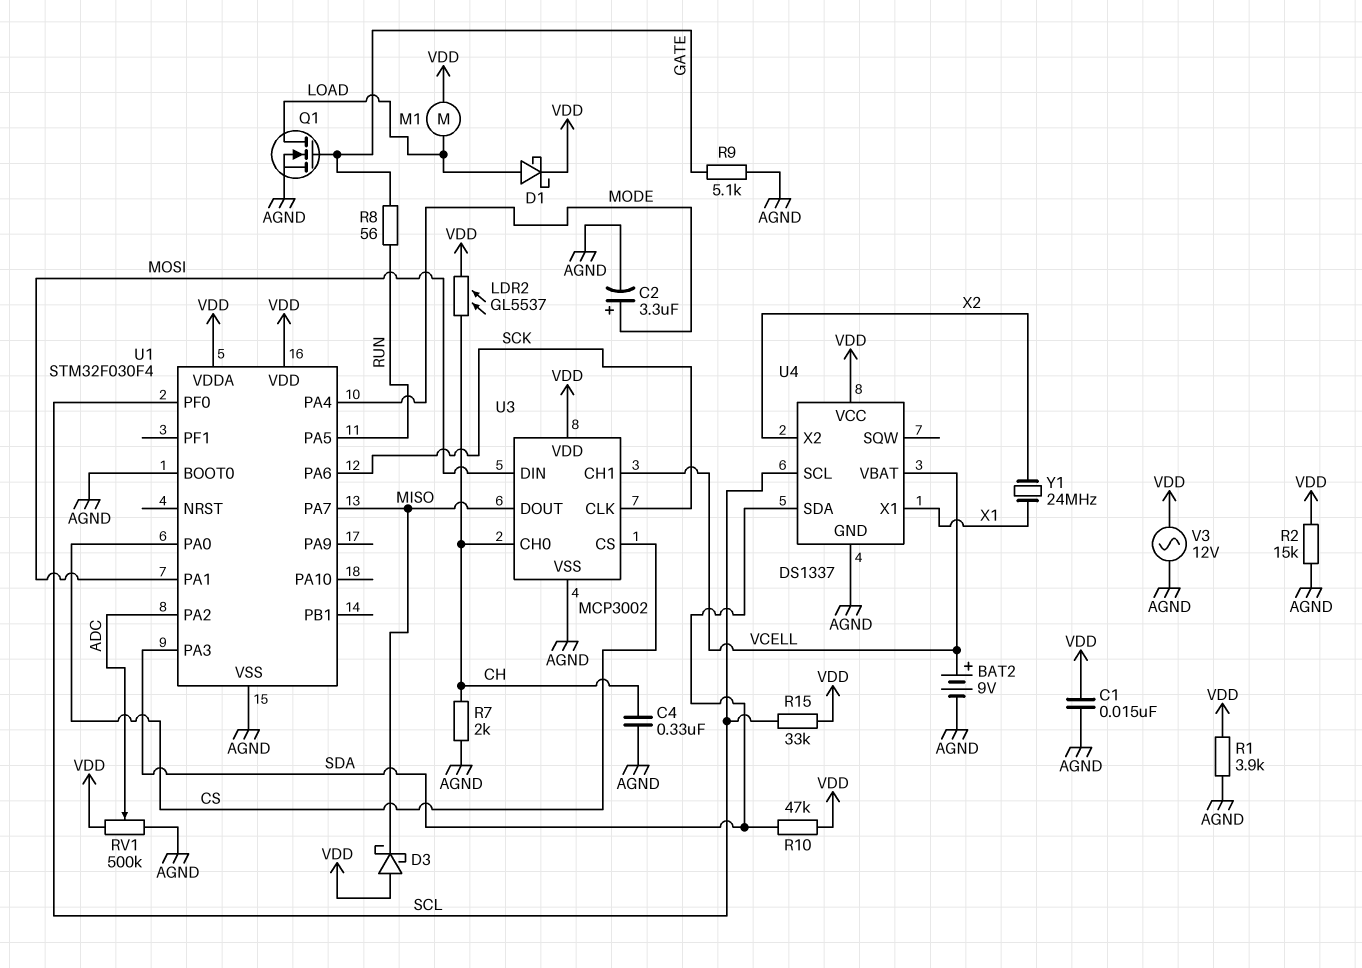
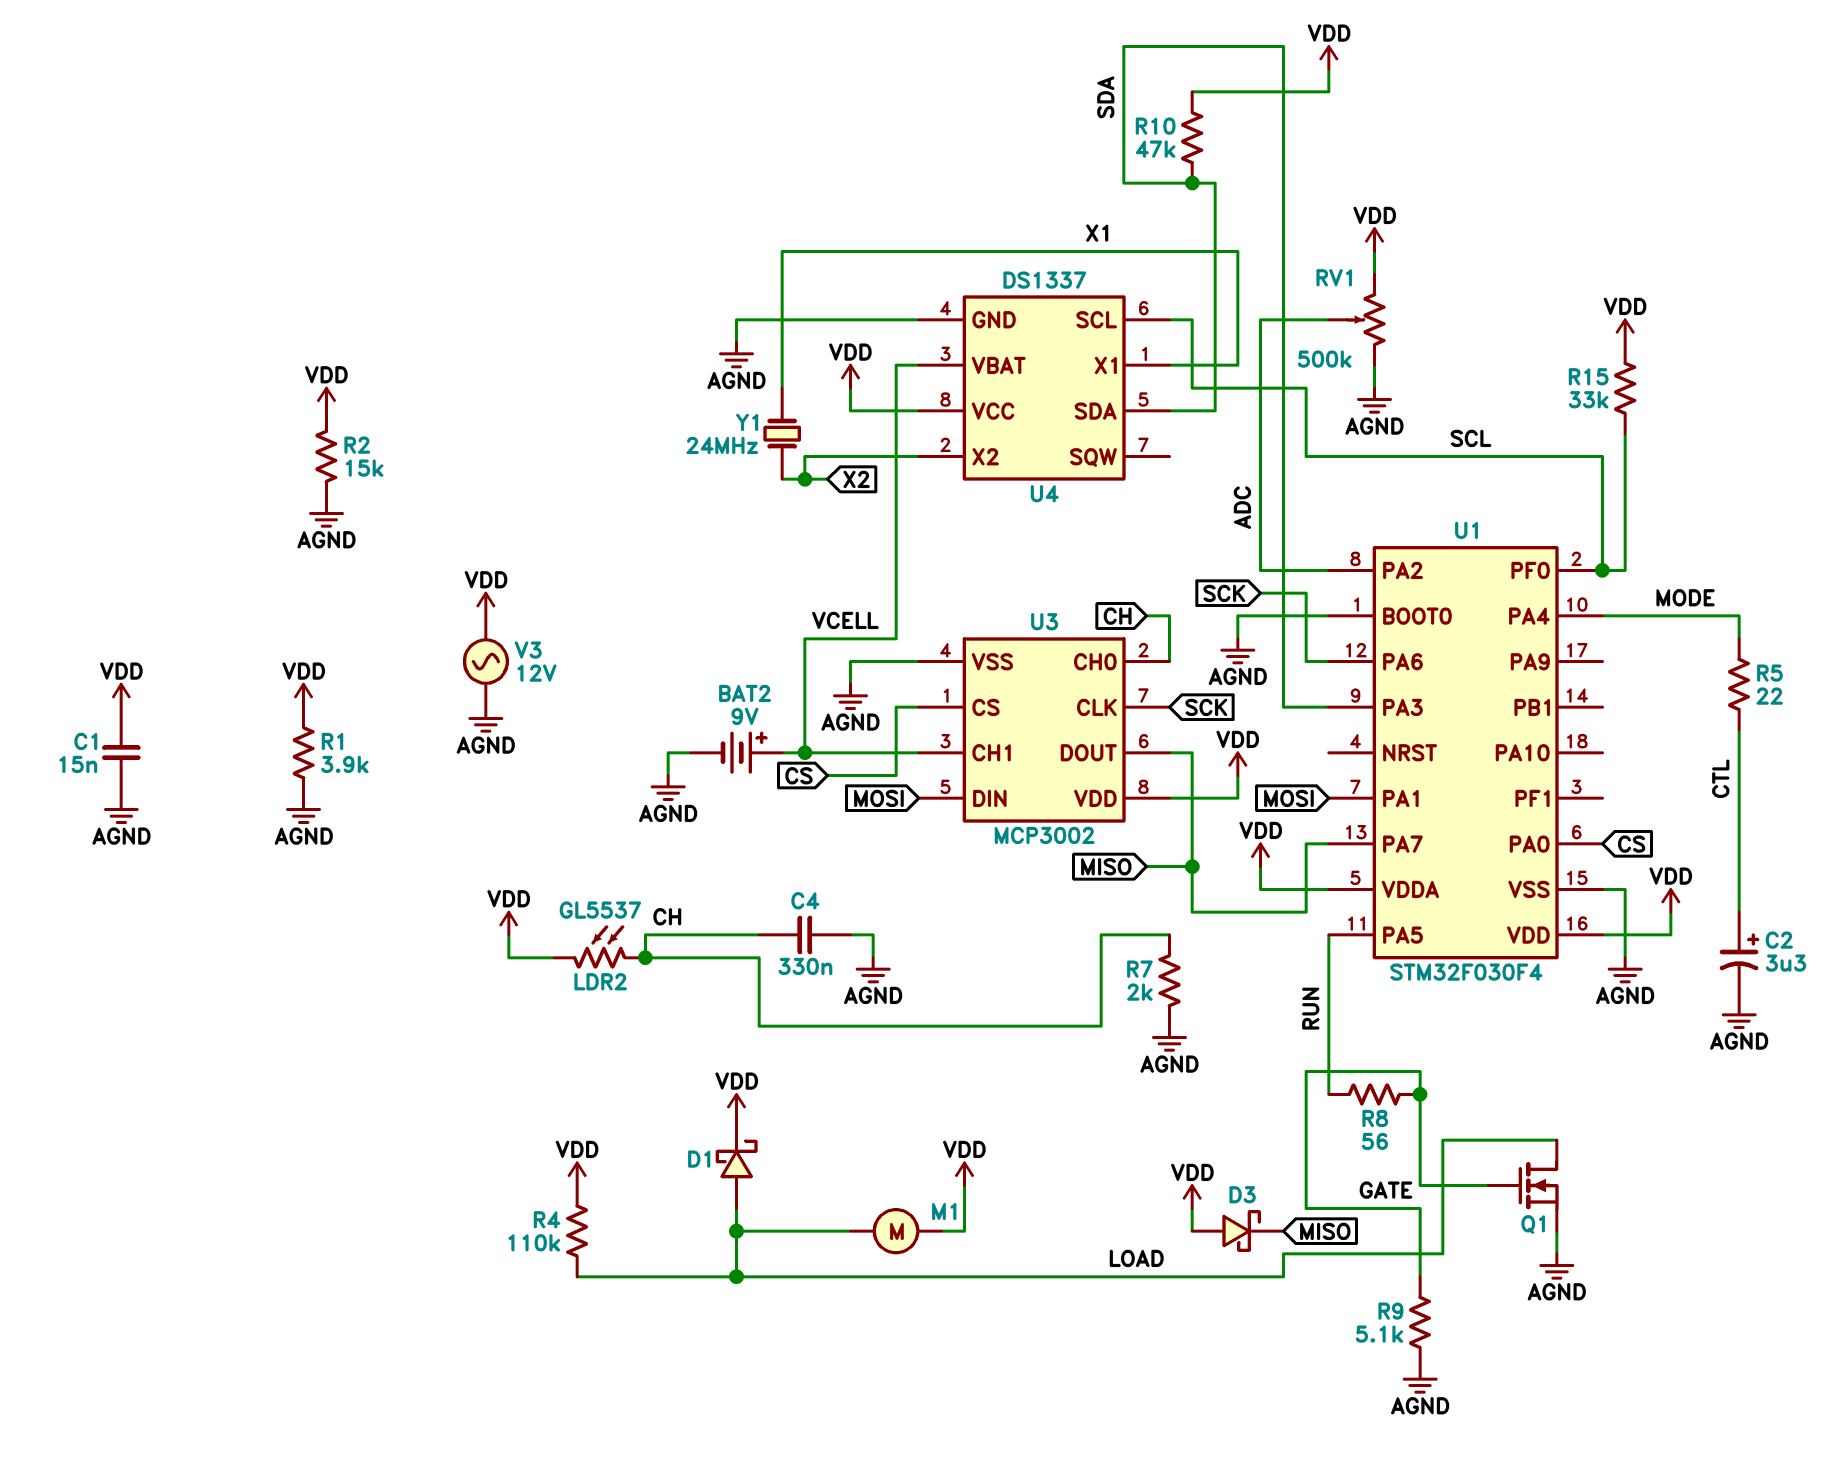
C2: 3.3uF (plus MODE, minus AGND) -> 3.3uF (plus CTL, minus AGND)
R4: none -> 110k (LOAD, VDD)
R5: none -> 22 (CTL, MODE)

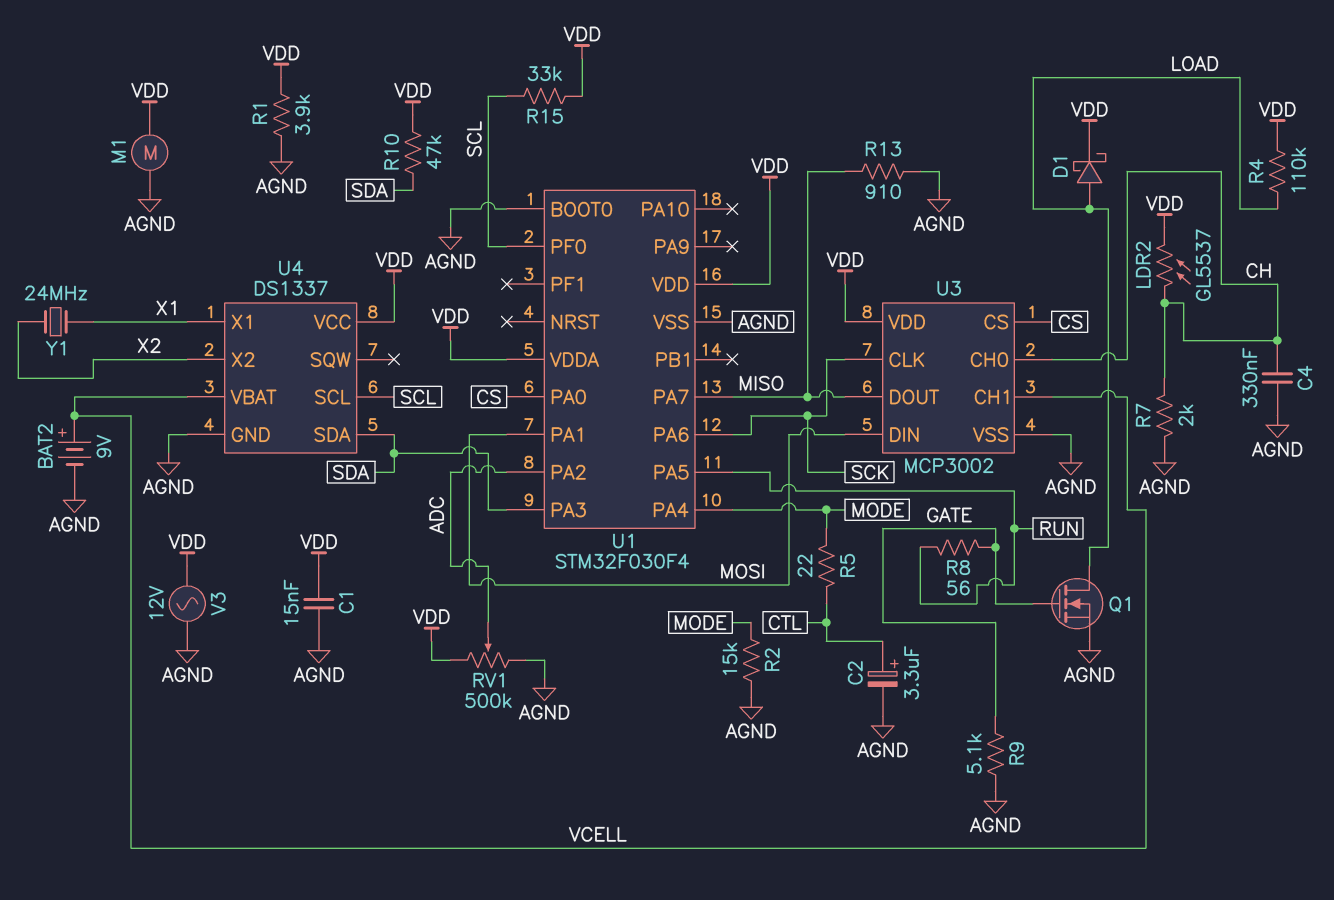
D3: schottky (A VDD, K MISO) -> none
M1: motor (LOAD, VDD) -> motor (AGND, VDD)
R2: 15k (AGND, VDD) -> 15k (AGND, MODE)
R13: none -> 910 (AGND, MISO)

